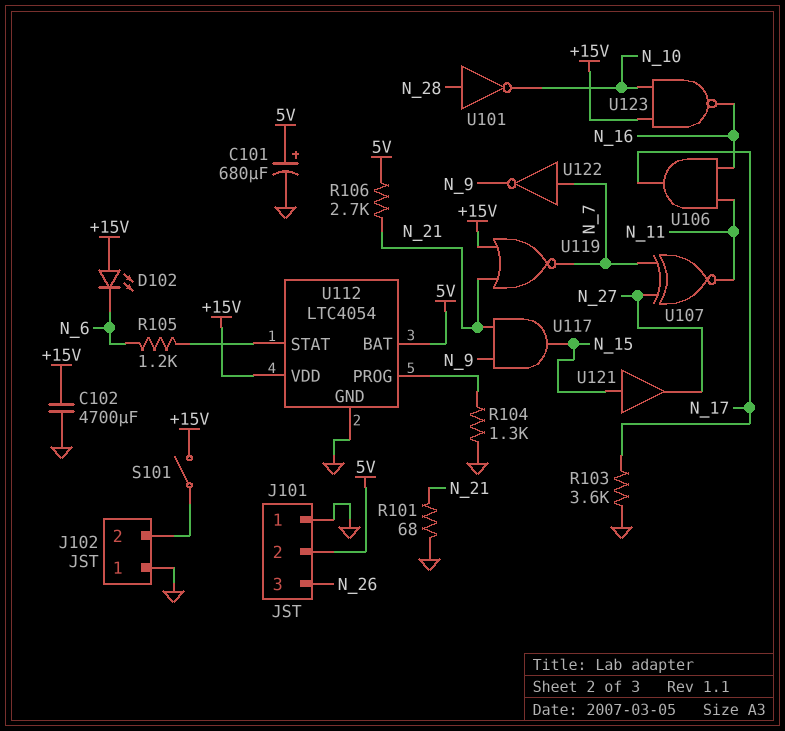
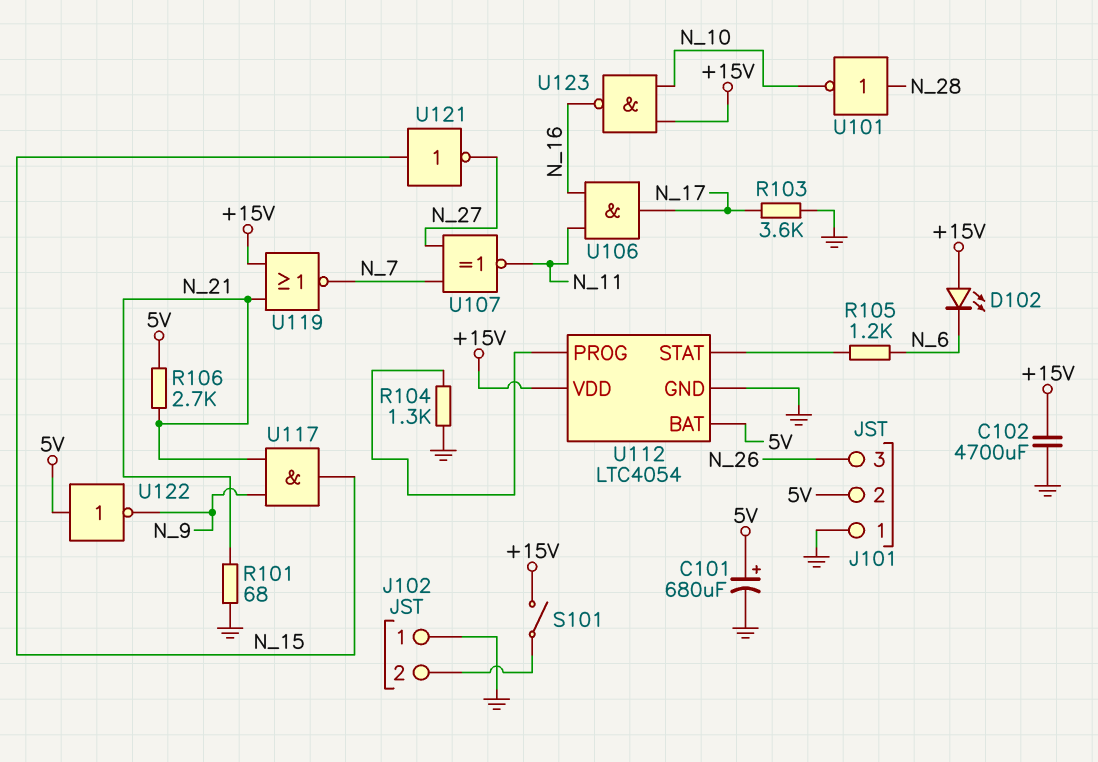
U121: buffer (in N_15, out N_27) -> NOT (in N_15, out N_27)
U122: NOT (in N_7, out N_9) -> NOT (in 5V, out N_9)

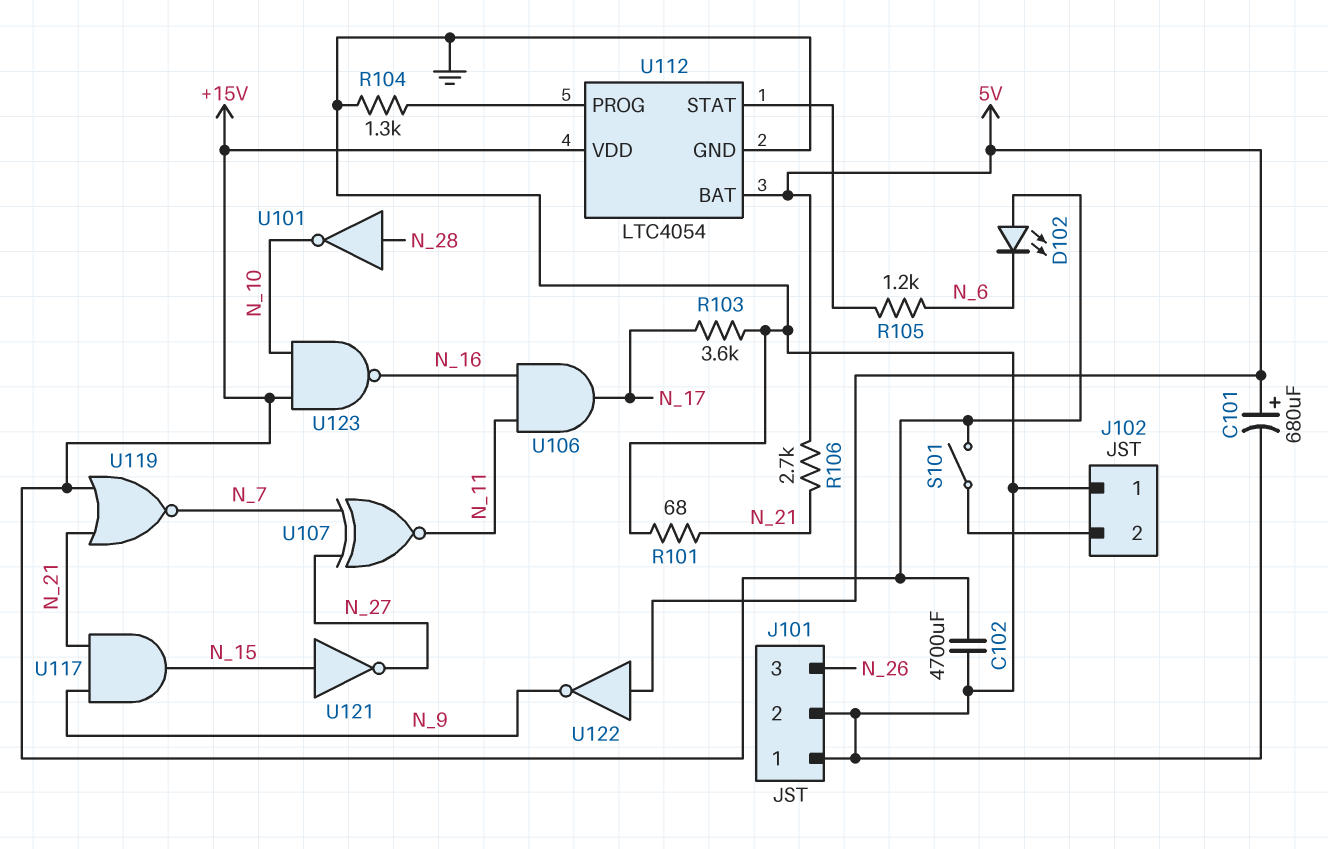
J101 pin 2: 5V -> GND

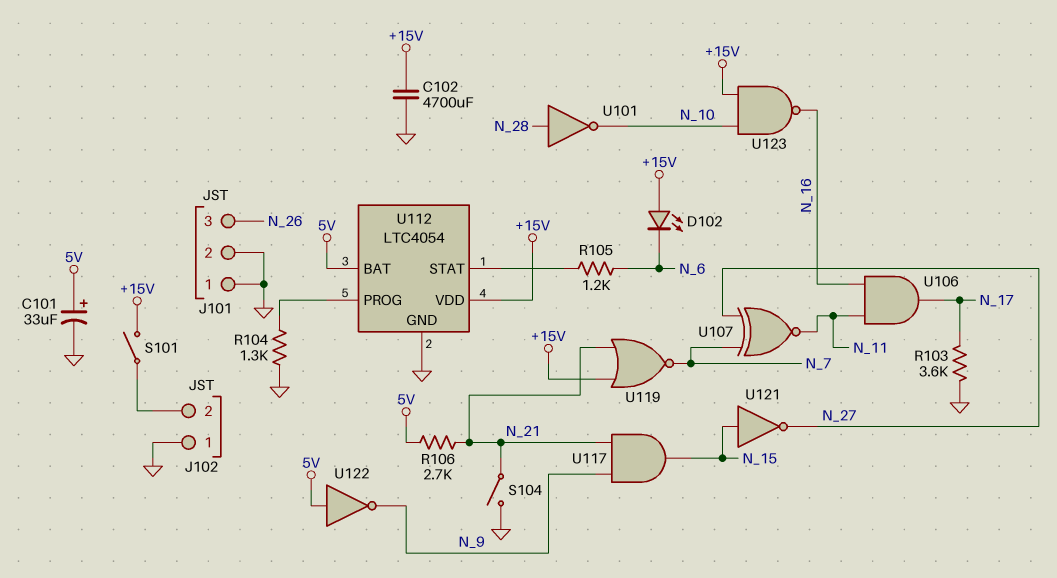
C101: 680uF (plus 5V, minus GND) -> 33uF (plus 5V, minus GND)
R101: 68 (GND, N_21) -> none
S104: none -> switch (GND, N_21)

